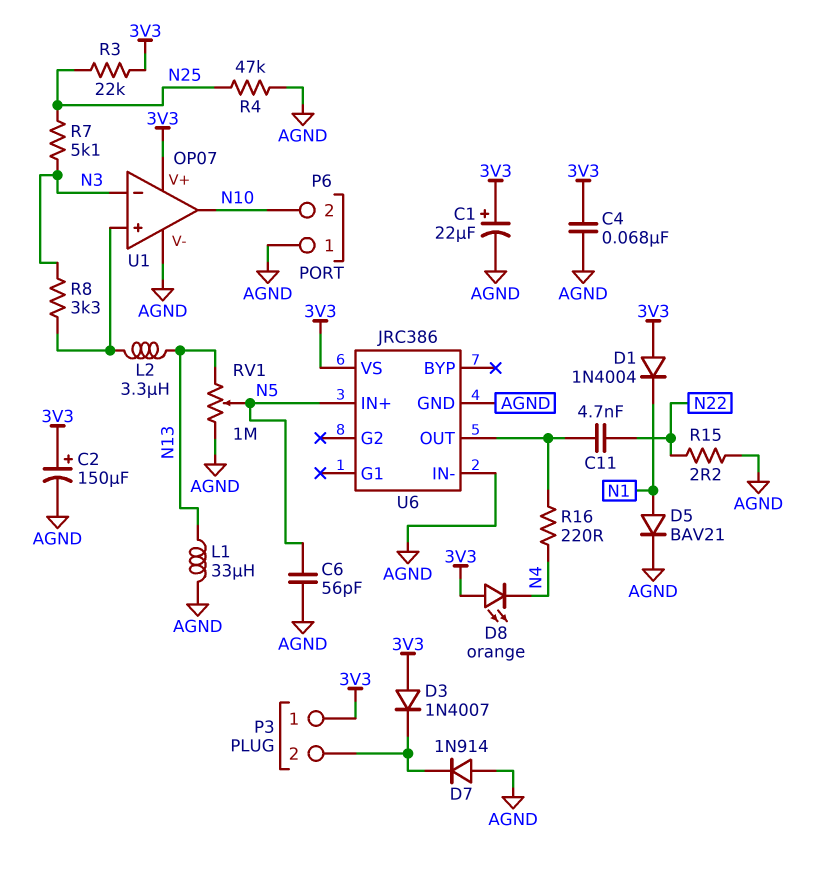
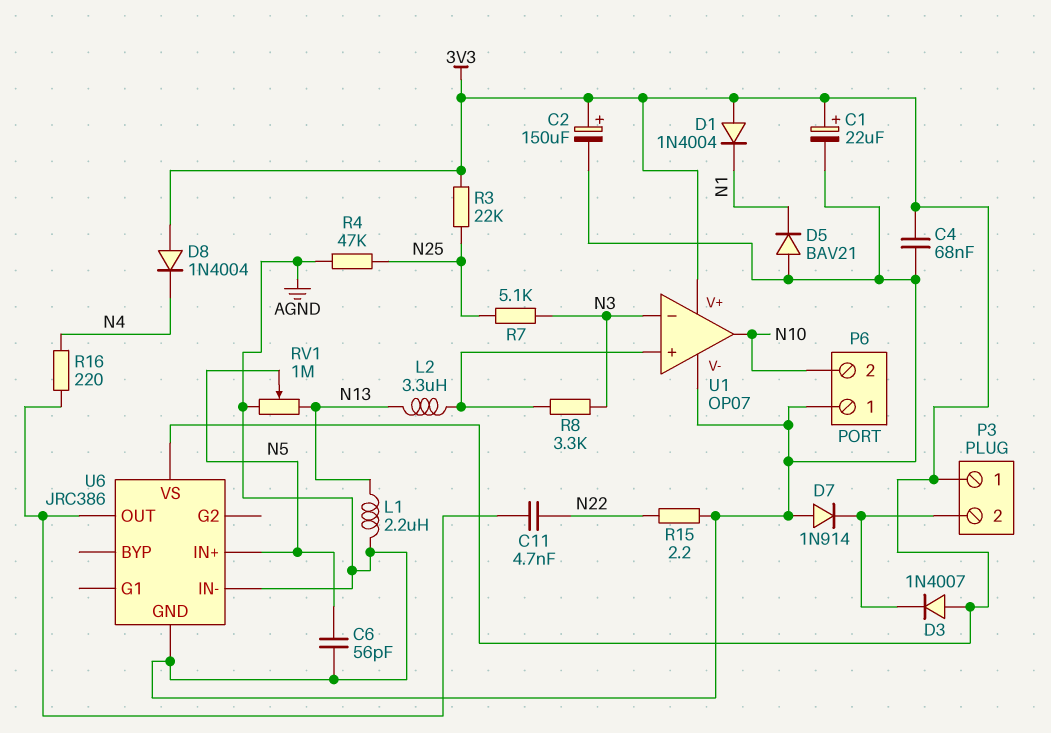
D5: diode BAV21 (A N1, K AGND) -> diode BAV21 (A AGND, K N1)
D8: LED orange (A 3V3, K N4) -> diode 1N4004 (A 3V3, K N4)
L1: 33uH (AGND, N13) -> 2.2uH (AGND, N13)

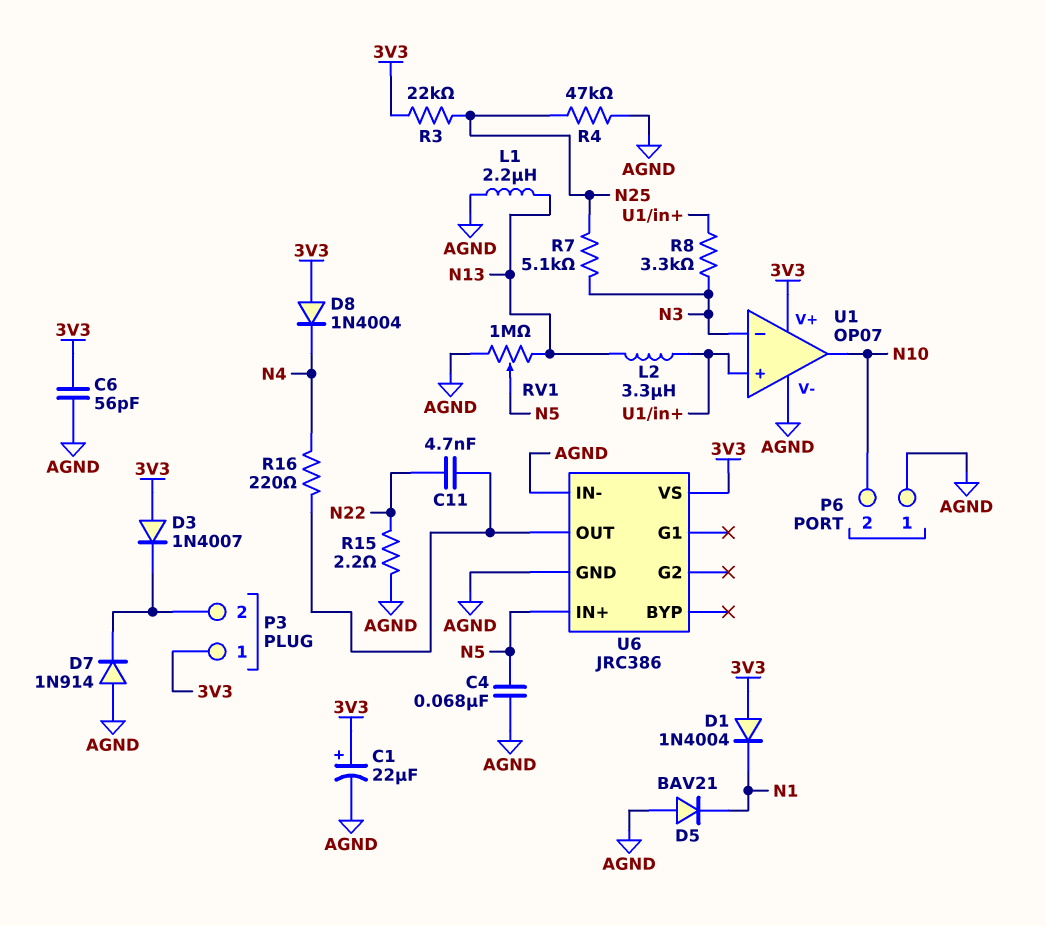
C2: 150uF (plus 3V3, minus AGND) -> none
C4: 68nF (3V3, AGND) -> 68nF (AGND, N5)
C6: 56pF (AGND, N5) -> 56pF (3V3, AGND)

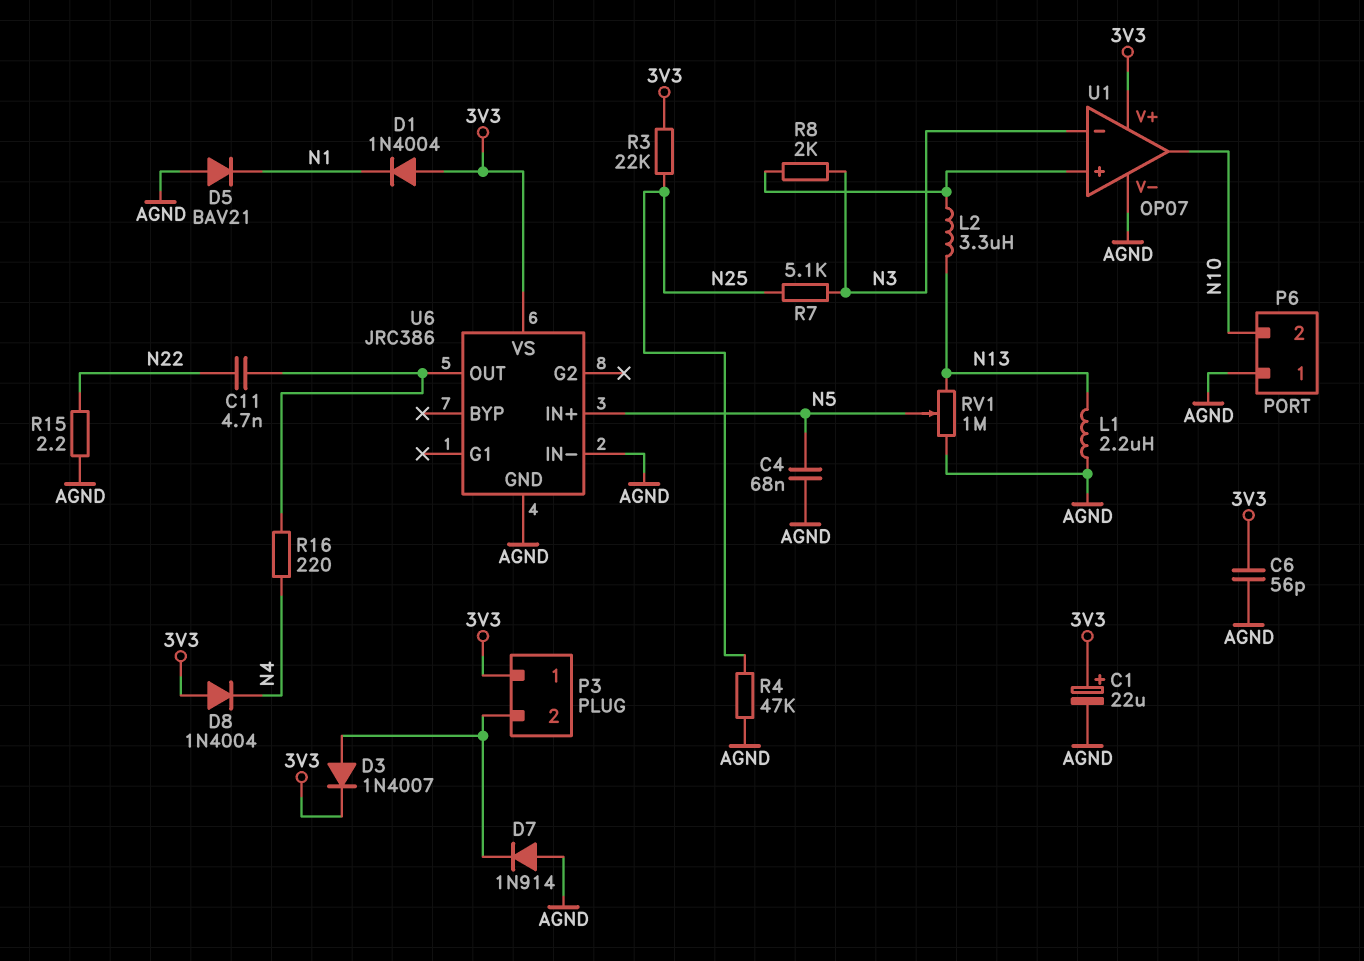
D3: diode 1N4007 (A 3V3, K P3/2) -> diode 1N4007 (A P3/2, K 3V3)
R8: 3.3k (N3, U1/in+) -> 2k (N3, U1/in+)

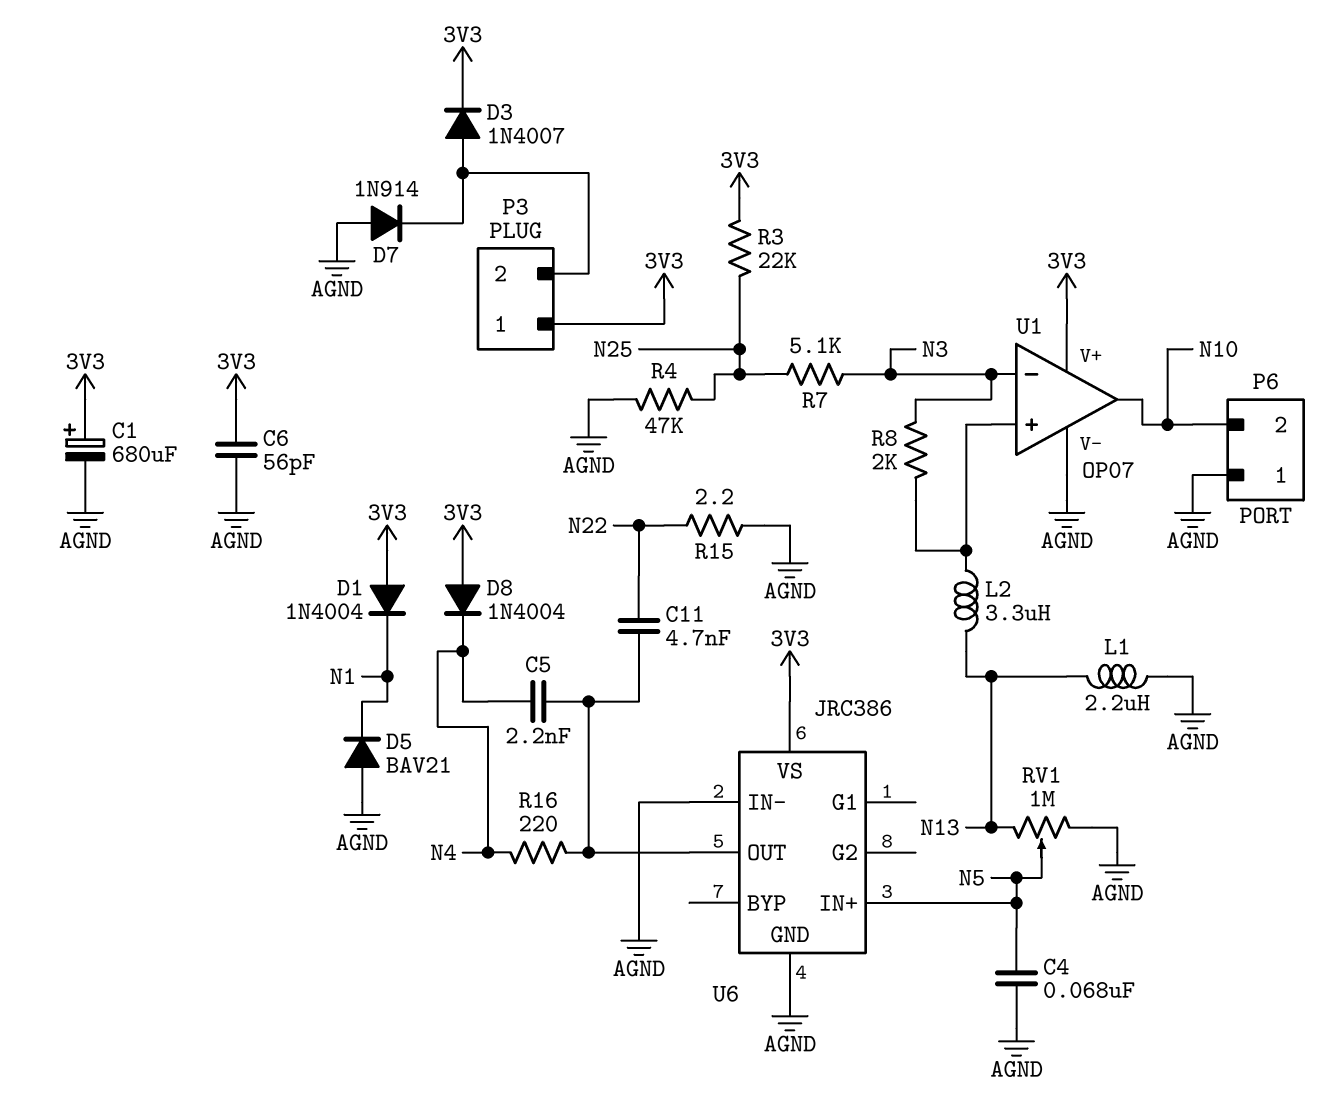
C1: 22uF (plus 3V3, minus AGND) -> 680uF (plus 3V3, minus AGND)
C5: none -> 2.2nF (N4, U6/OUT)

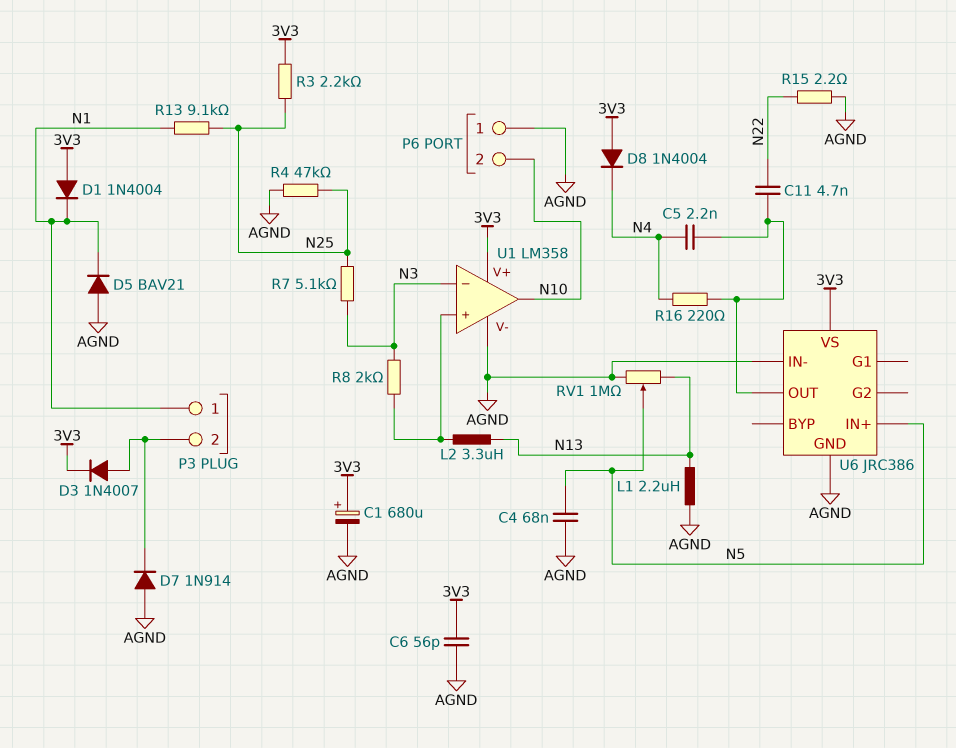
P3 pin 1: 3V3 -> N1
R3: 22k (3V3, N25) -> 2.2k (3V3, N25)
R13: none -> 9.1k (N1, N25)
U1: OP07 -> LM358

